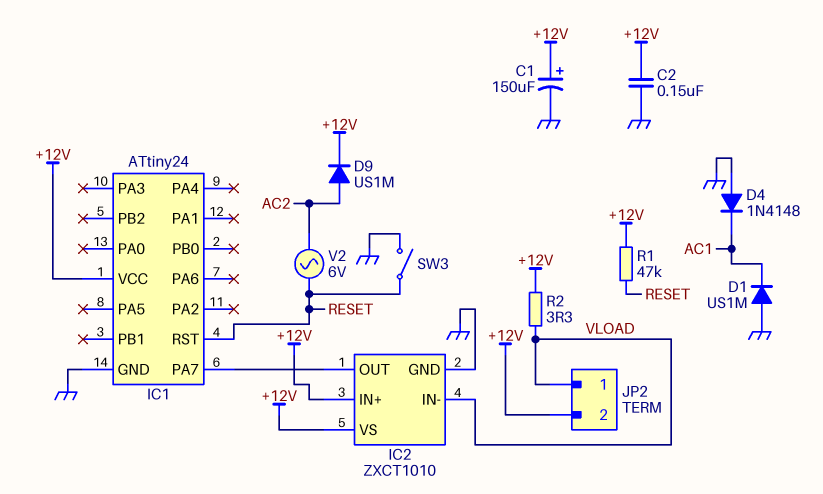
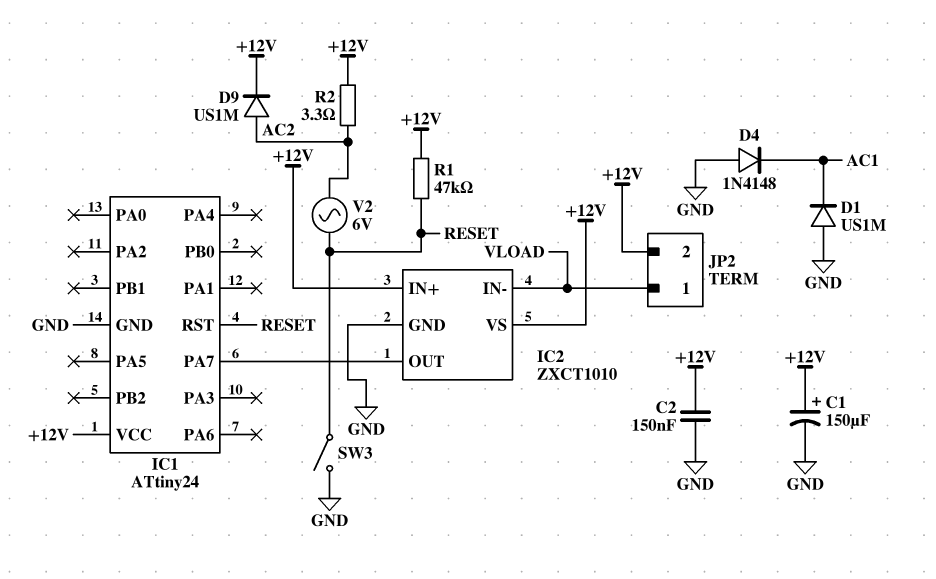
R2: 3.3 (+12V, VLOAD) -> 3.3 (+12V, AC2)

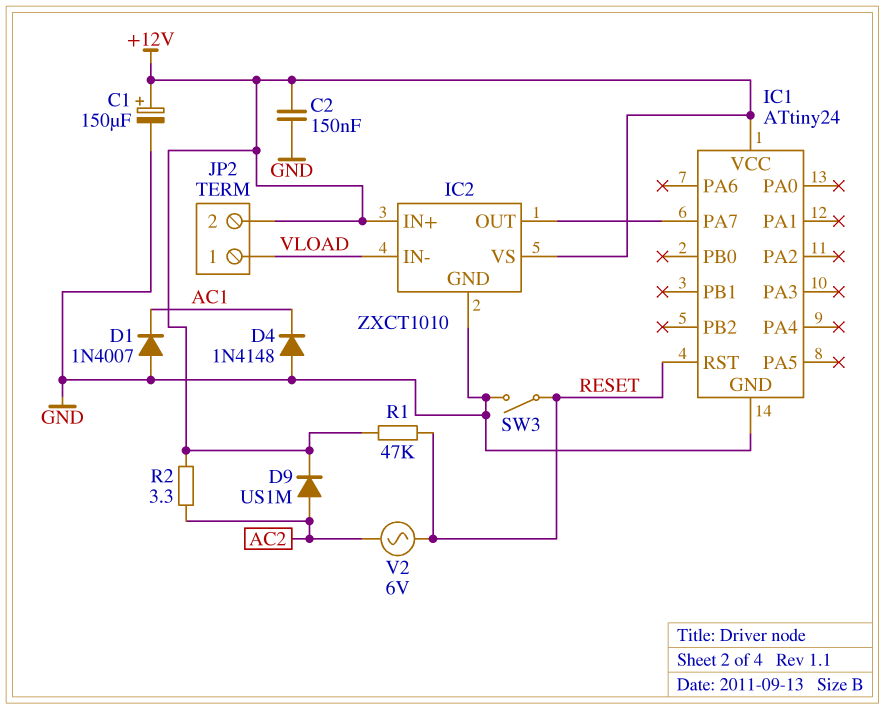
D1: diode US1M (A GND, K AC1) -> diode 1N4007 (A GND, K AC1)

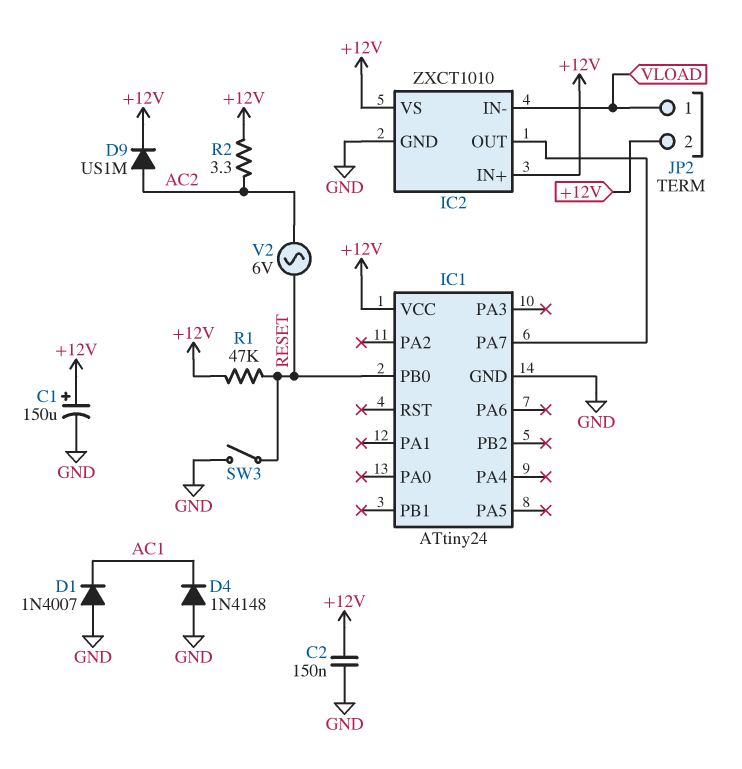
IC1 pin PB0: none -> RESET
IC1 pin RST: RESET -> none

